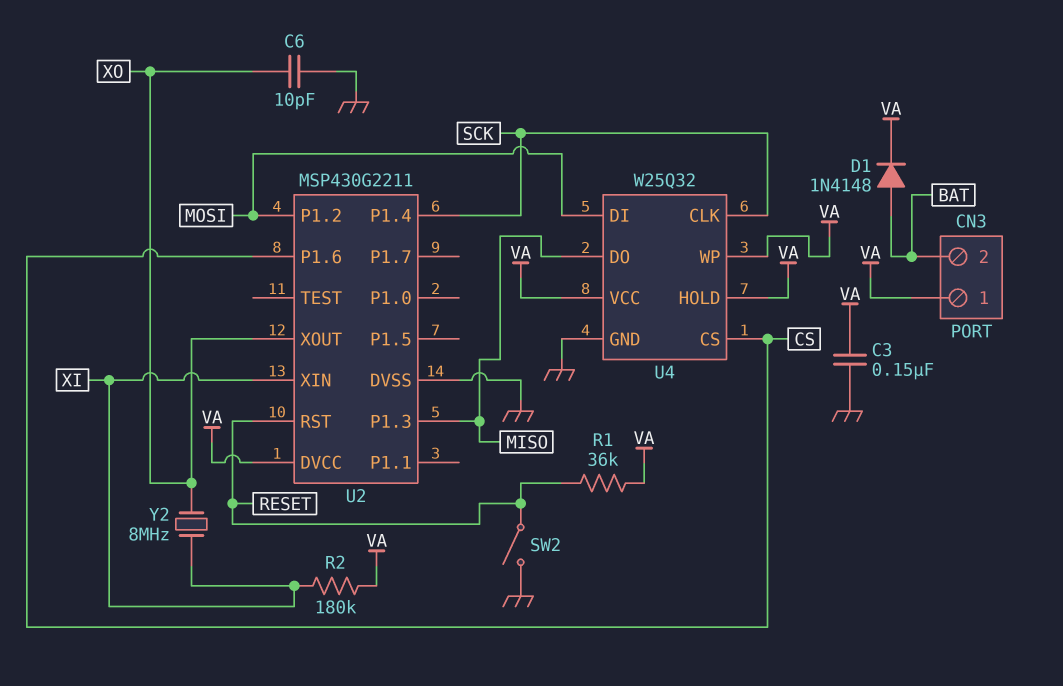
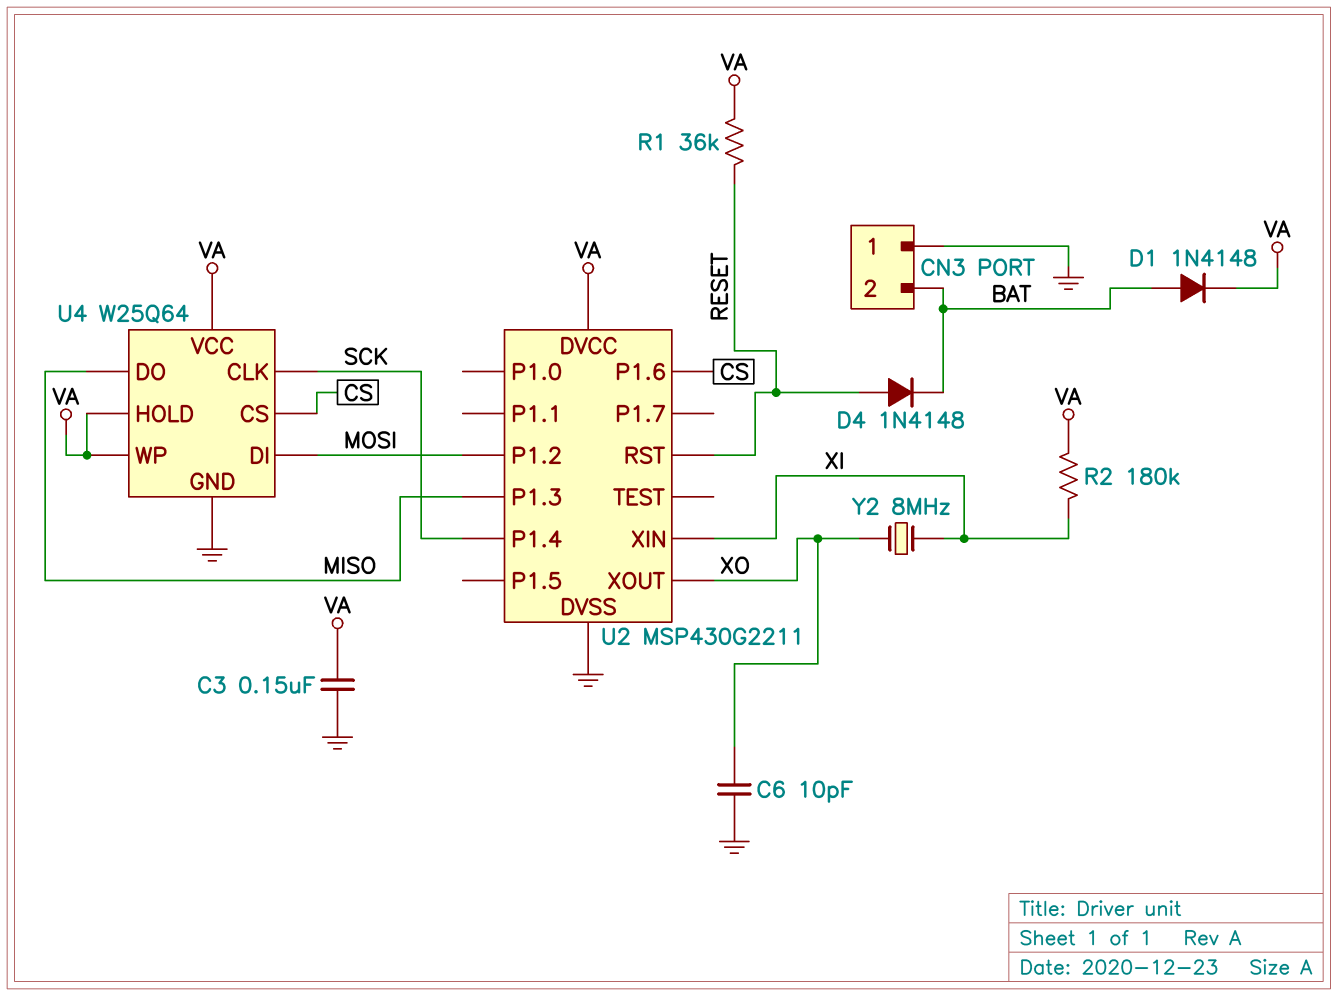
CN3 pin 1: VA -> GND
D4: none -> diode 1N4148 (A RESET, K BAT)
SW2: switch (GND, RESET) -> none
U4: W25Q32 -> W25Q64

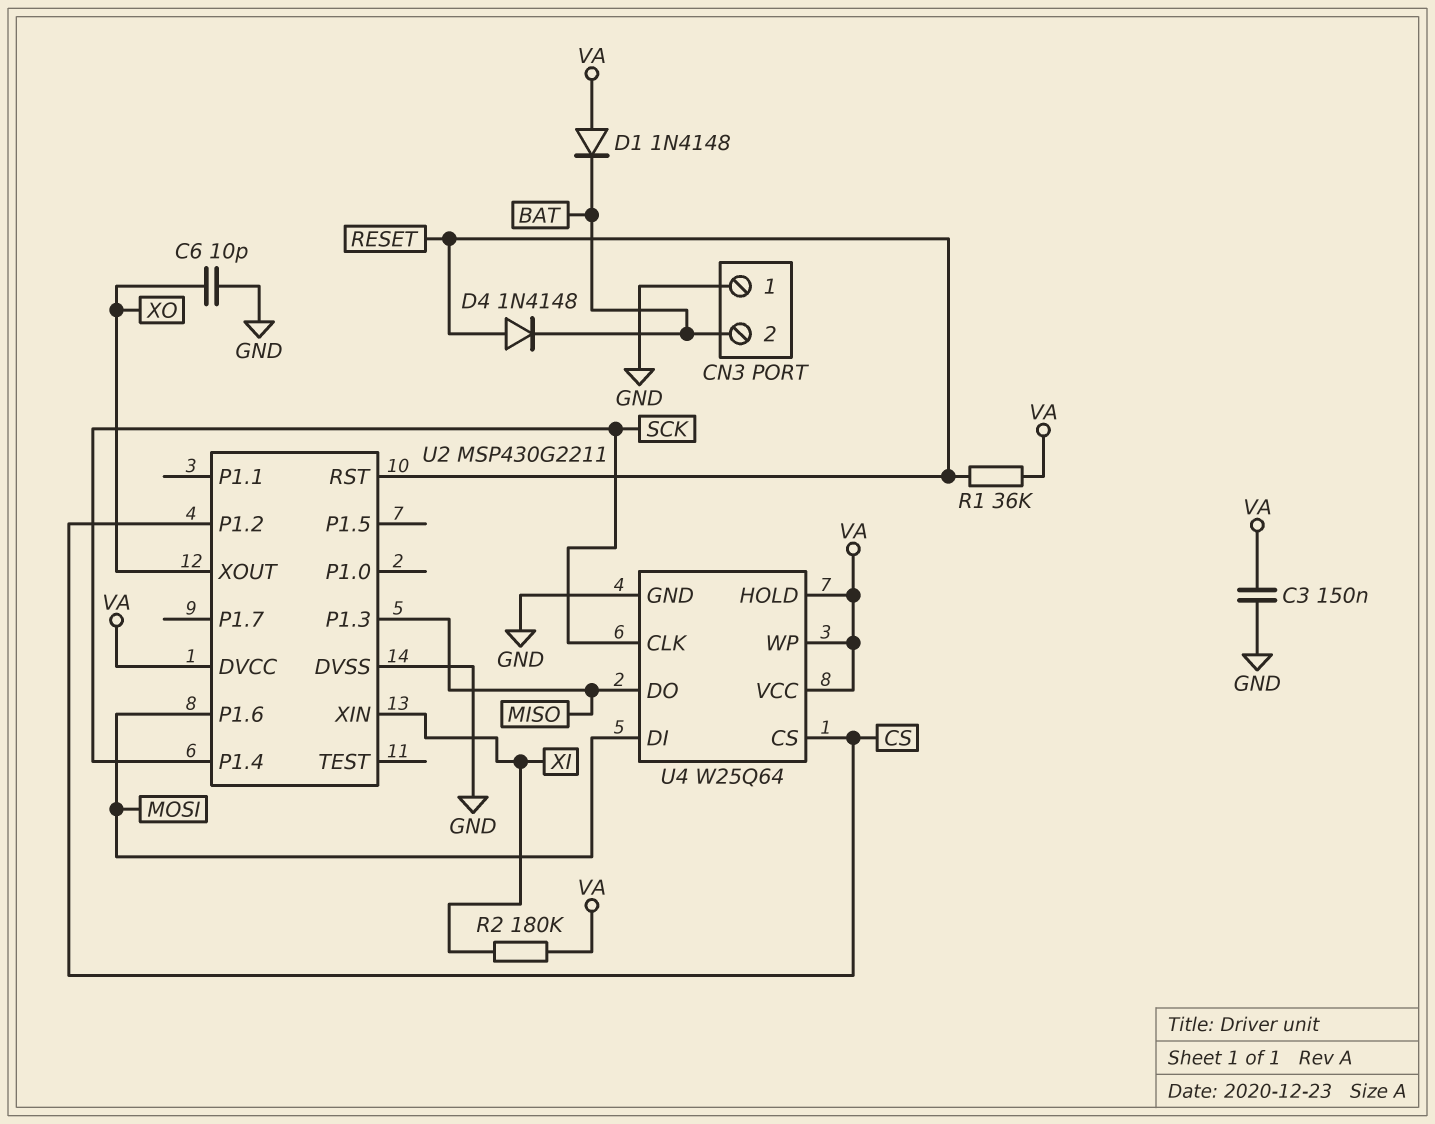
D1: diode 1N4148 (A BAT, K VA) -> diode 1N4148 (A VA, K BAT)
U2 pin P1.2: MOSI -> CS
U2 pin P1.6: CS -> MOSI
Y2: 8MHz (XI, XO) -> none

